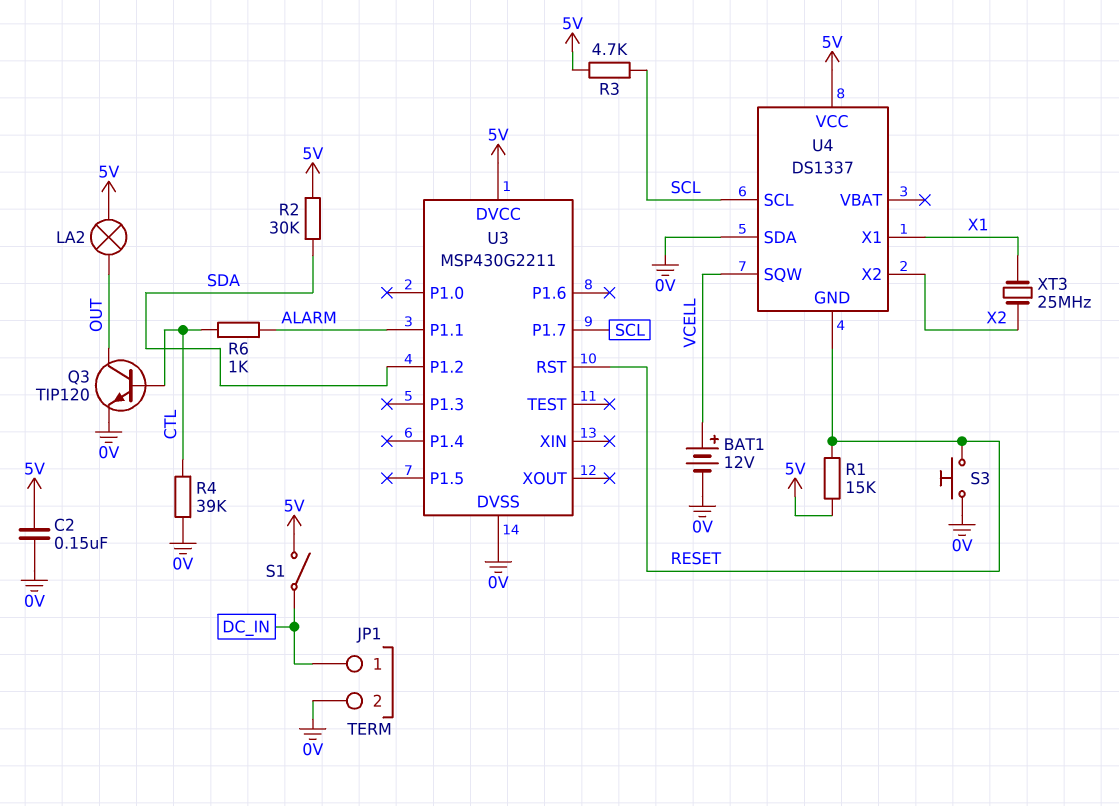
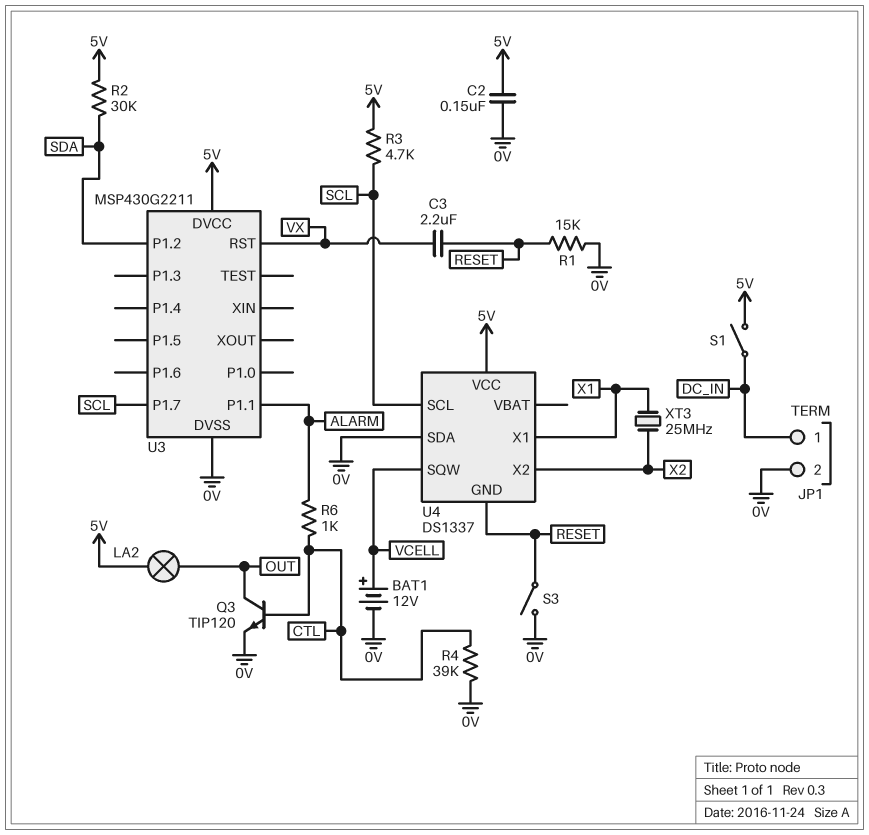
C3: none -> 2.2uF (RESET, VX)
R1: 15k (5V, RESET) -> 15k (0V, RESET)
S3: button (0V, RESET) -> switch (0V, RESET)
U3 pin RST: RESET -> VX

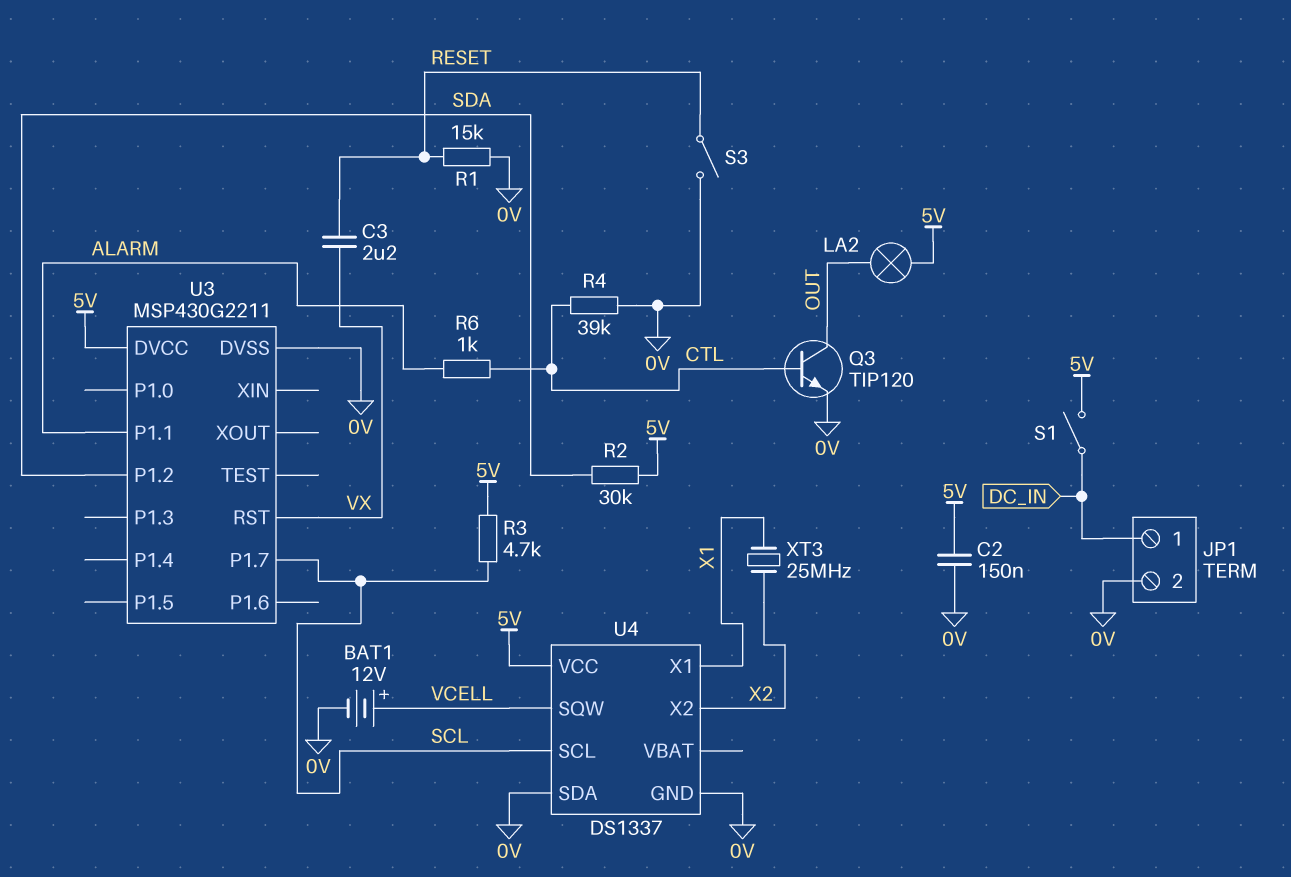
U4 pin GND: RESET -> 0V

